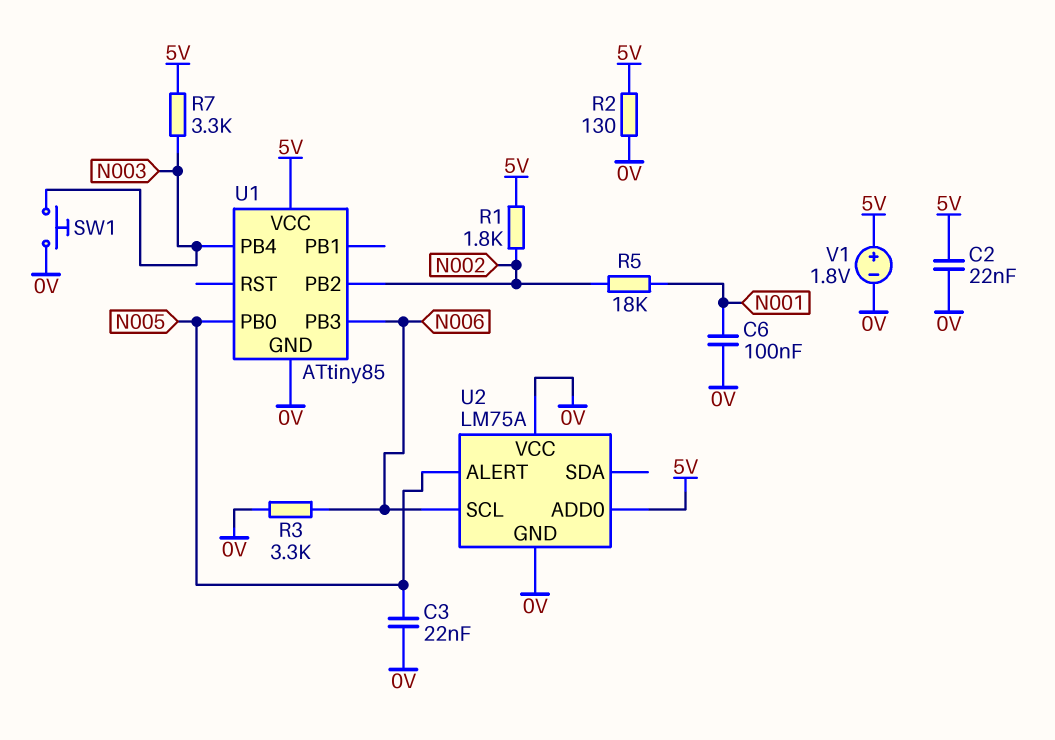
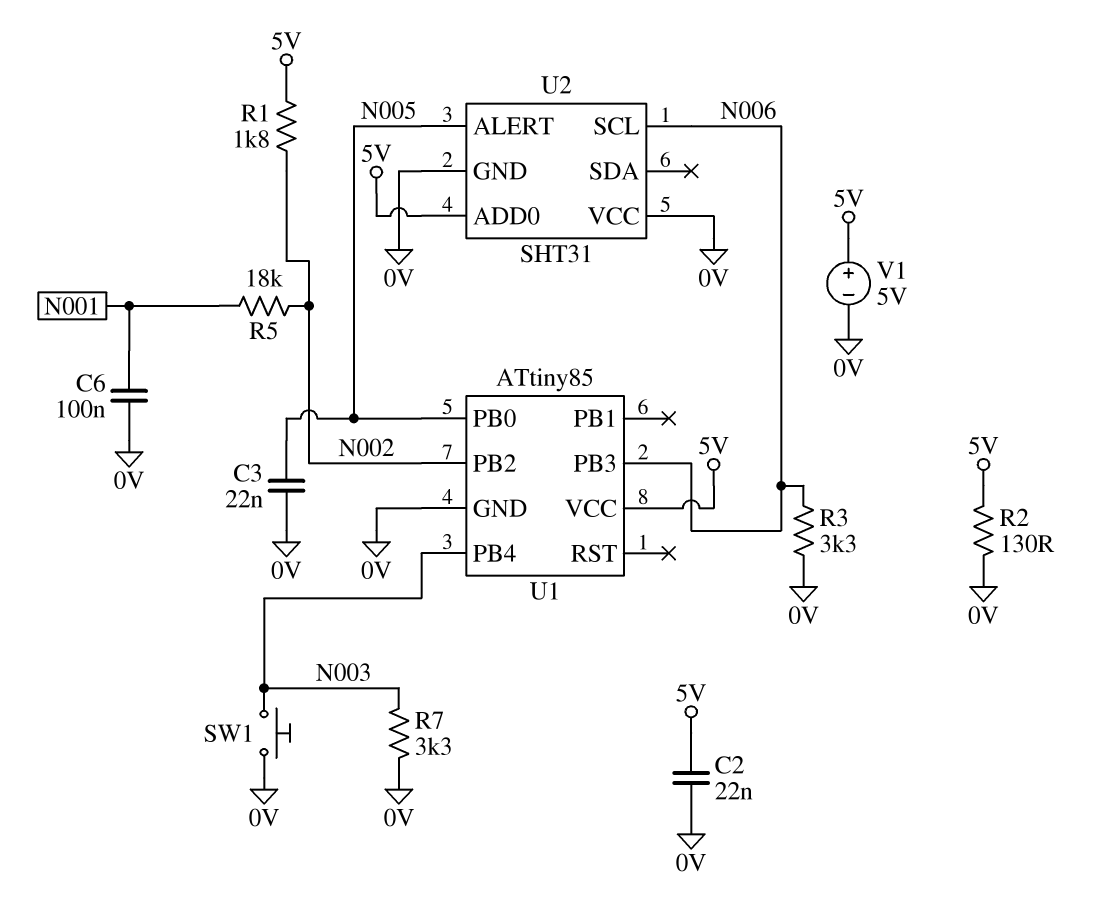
R7: 3.3k (5V, N003) -> 3.3k (0V, N003)
U2: LM75A -> SHT31
V1: 1.8V (plus 5V, minus 0V) -> 5V (plus 5V, minus 0V)

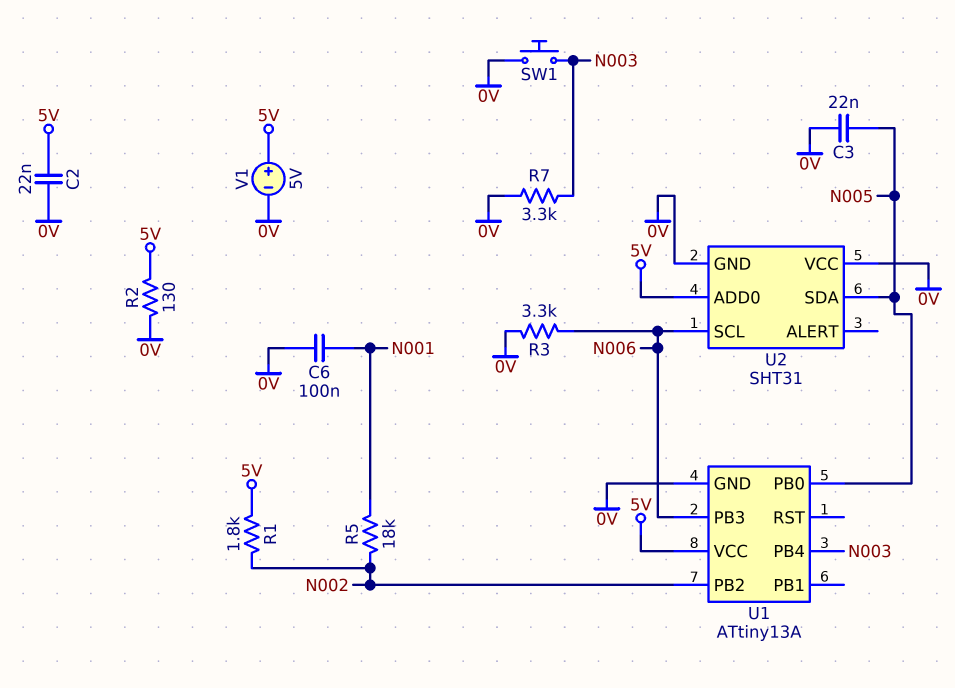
U1: ATtiny85 -> ATtiny13A
U2 pin ALERT: N005 -> none
U2 pin SDA: none -> N005

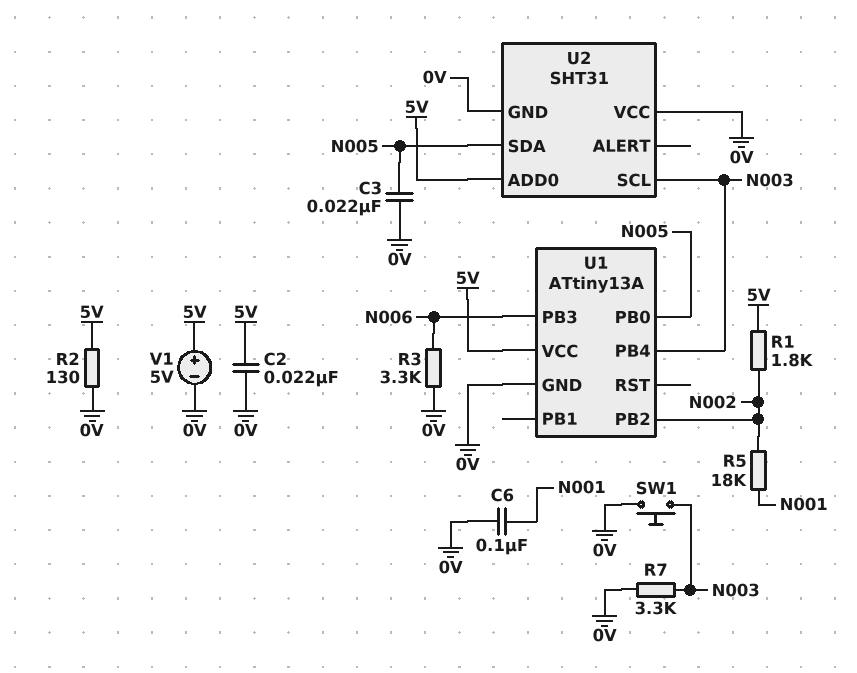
U2 pin SCL: N006 -> N003

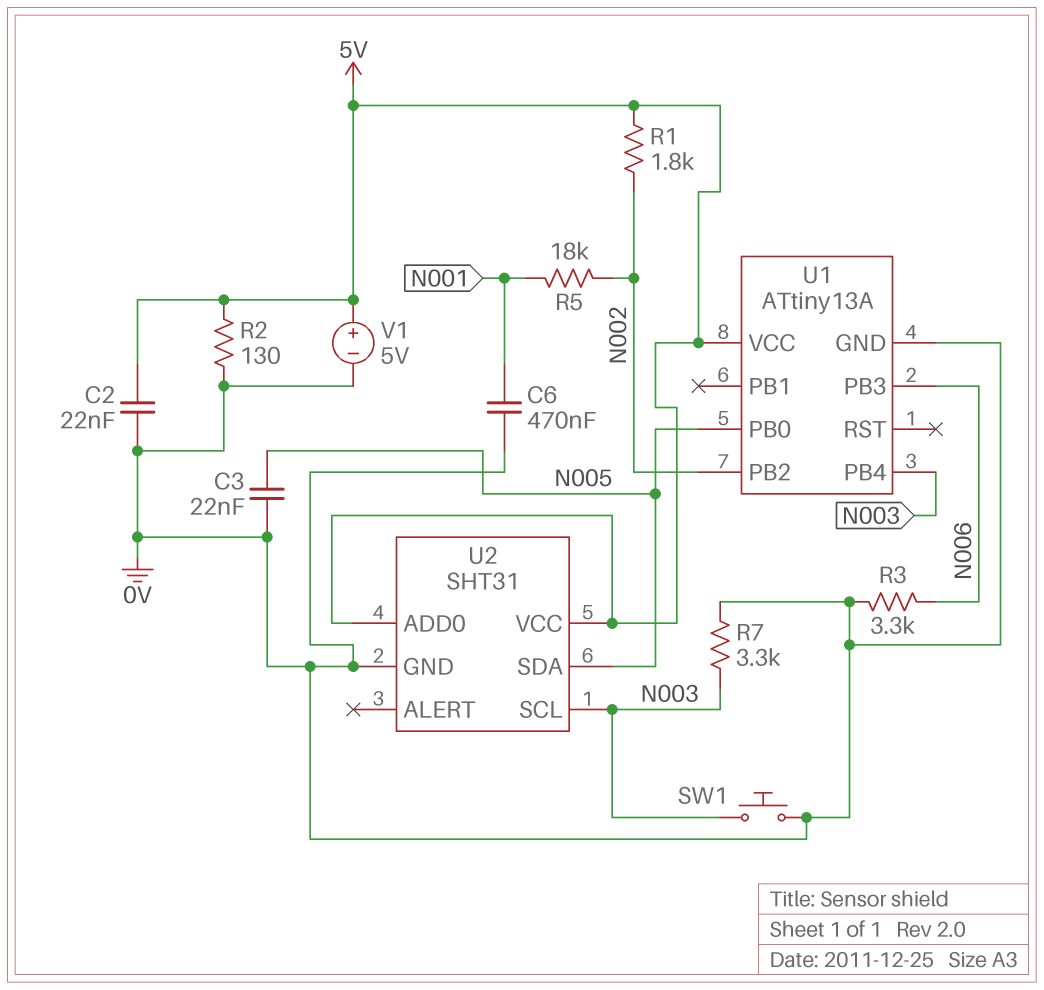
C6: 100nF (0V, N001) -> 470nF (0V, N001)
U2 pin VCC: 0V -> 5V

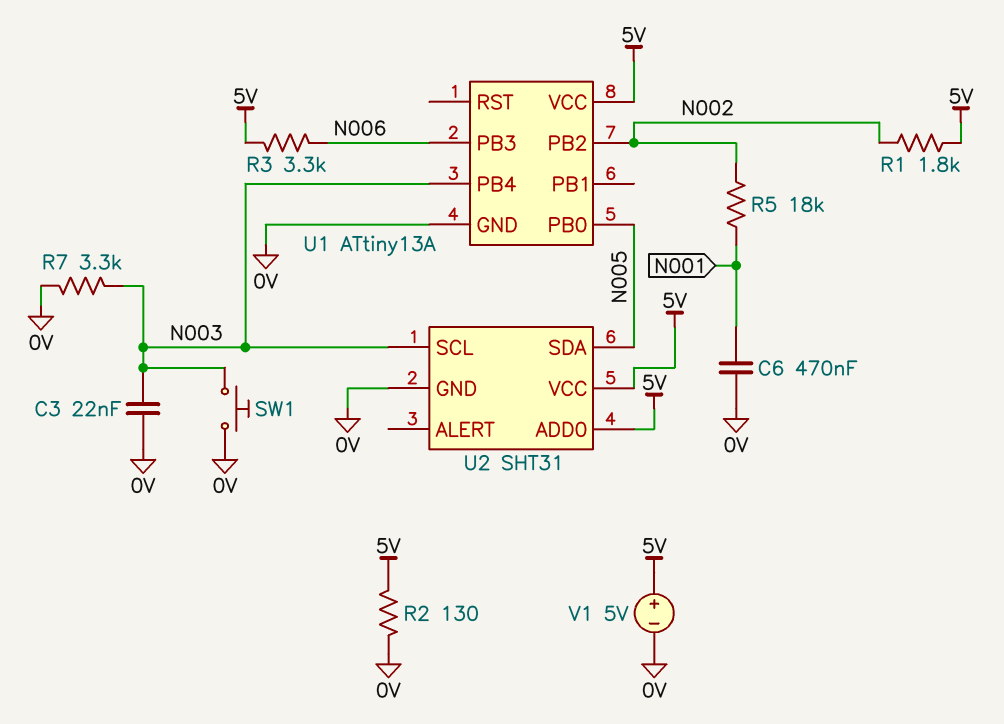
C2: 22nF (0V, 5V) -> none
C3: 22nF (0V, N005) -> 22nF (0V, N003)
R3: 3.3k (0V, N006) -> 3.3k (5V, N006)

